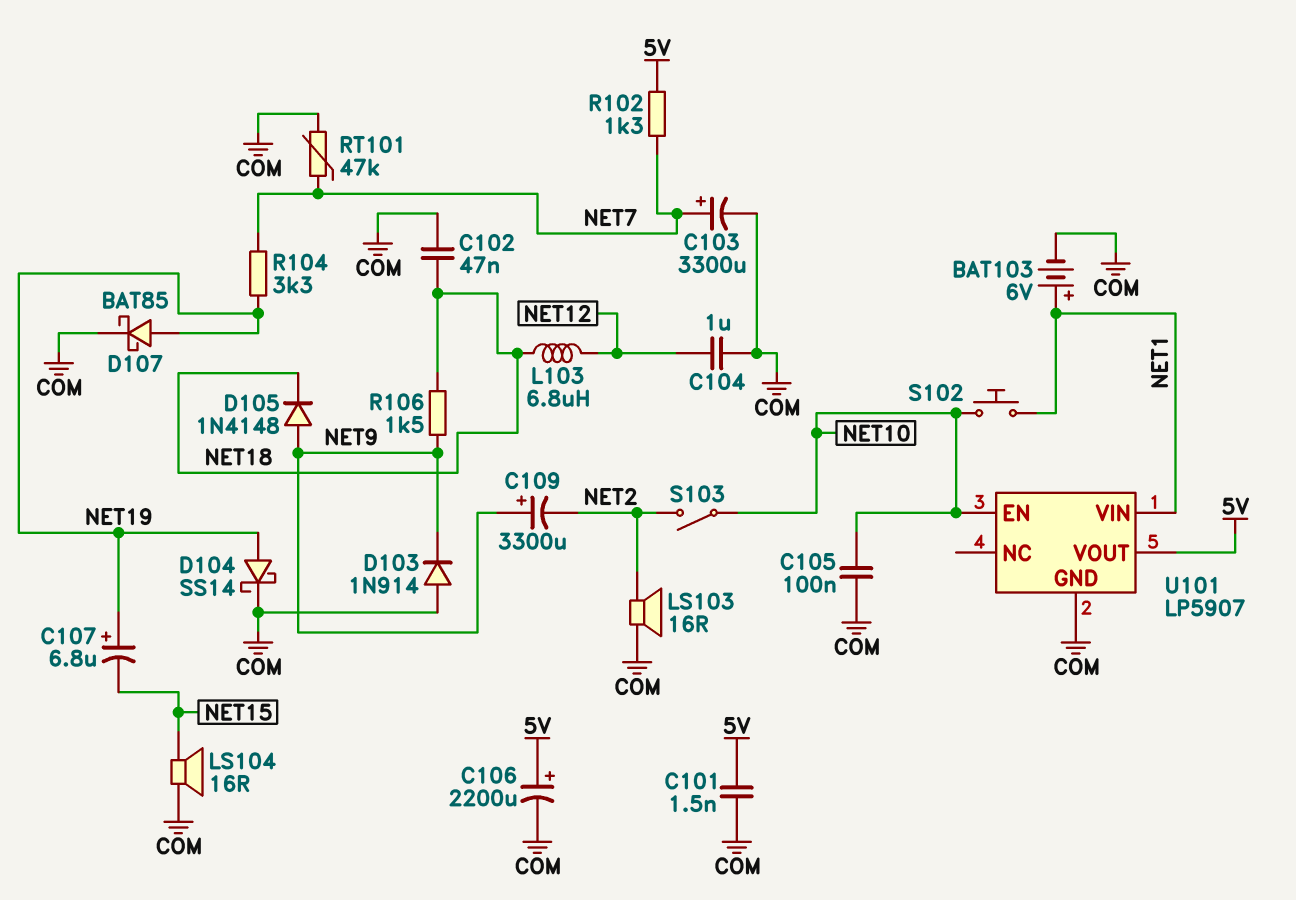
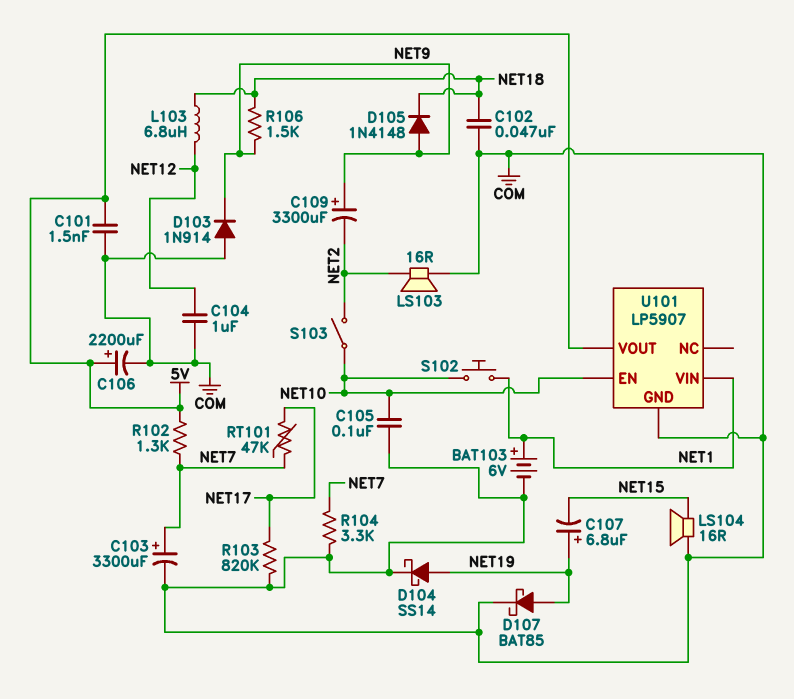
R103: none -> 820k (COM, NET17)
R104: 3.3k (NET7, NET19) -> 3.3k (COM, NET7)
RT101: 47k (COM, NET7) -> 47k (NET7, NET17)

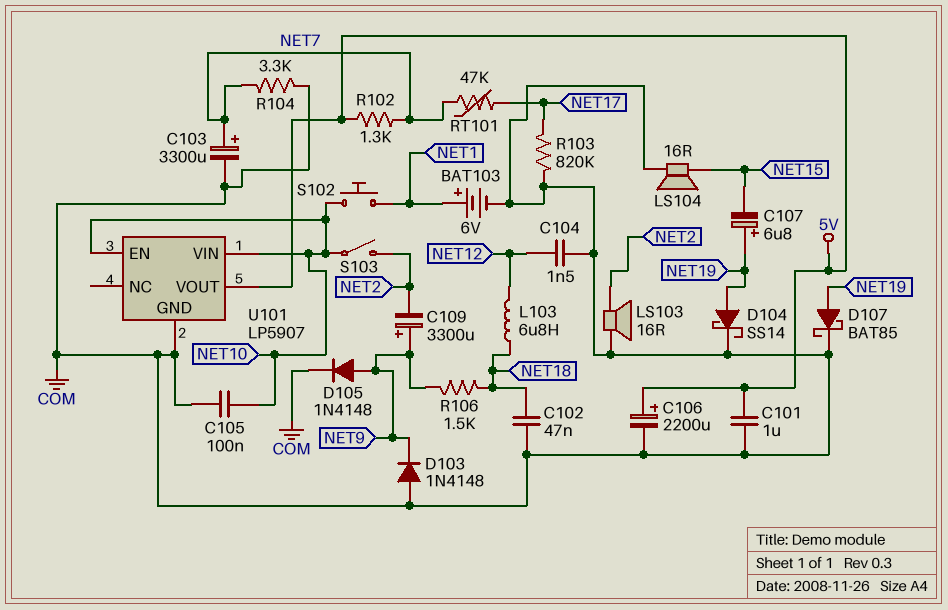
C101: 1.5nF (5V, COM) -> 1uF (5V, COM)
C104: 1uF (COM, NET12) -> 1.5nF (COM, NET12)
D103: diode 1N914 (A COM, K NET9) -> diode 1N4148 (A COM, K NET9)
D105: diode 1N4148 (A NET9, K NET18) -> diode 1N4148 (A NET9, K COM)
U101 pin VIN: NET1 -> NET10

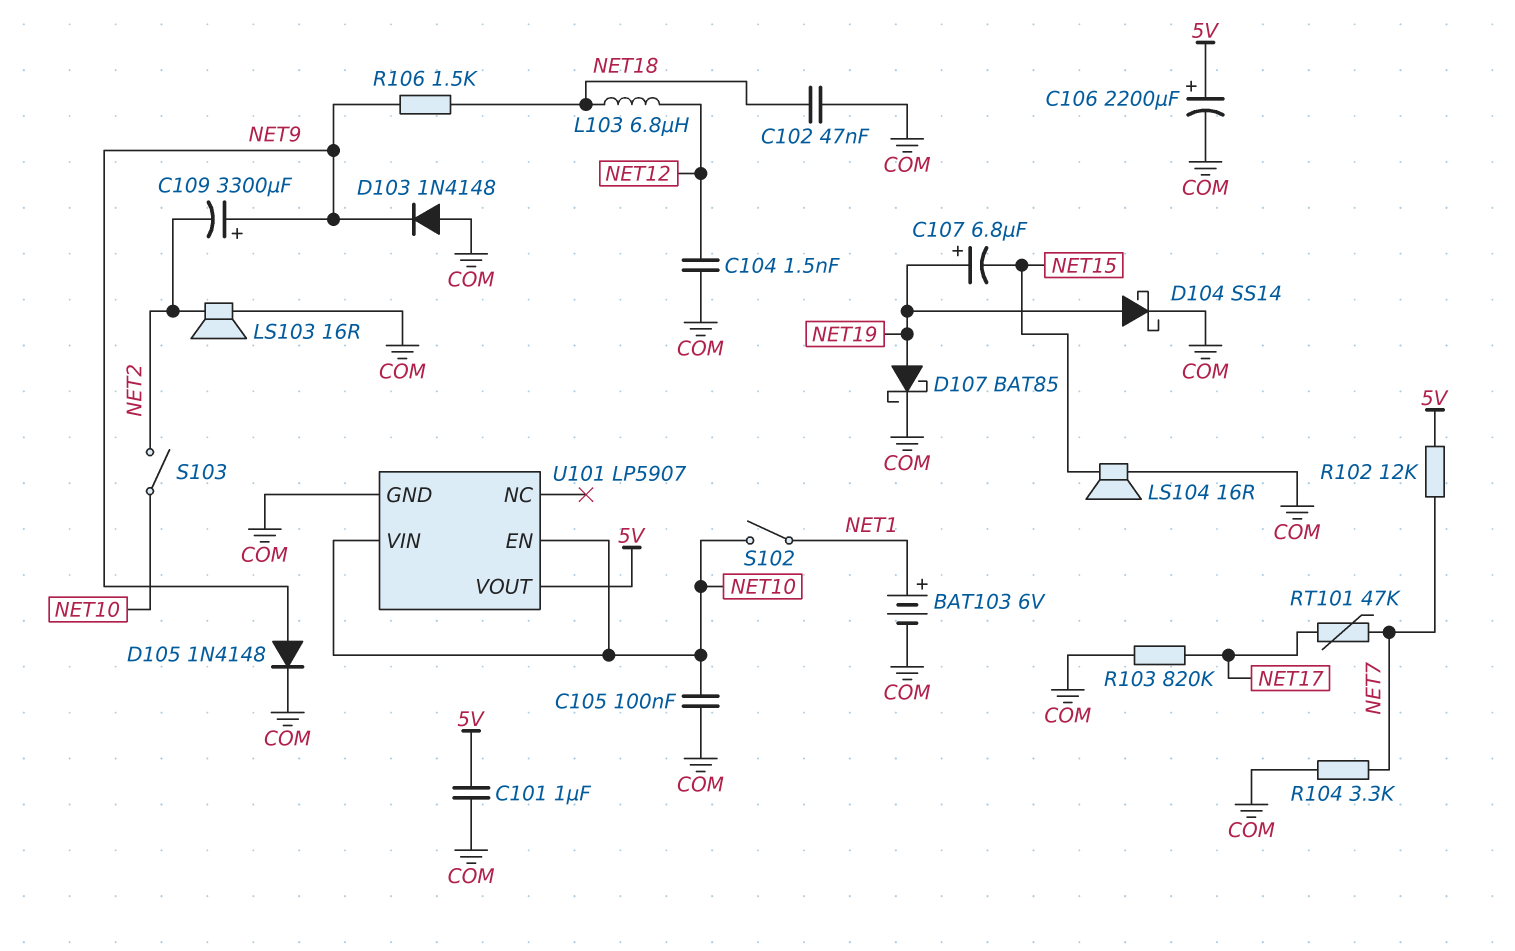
C103: 3300uF (plus NET7, minus COM) -> none
R102: 1.3k (5V, NET7) -> 12k (5V, NET7)
S102: button (NET1, NET10) -> switch (NET1, NET10)

